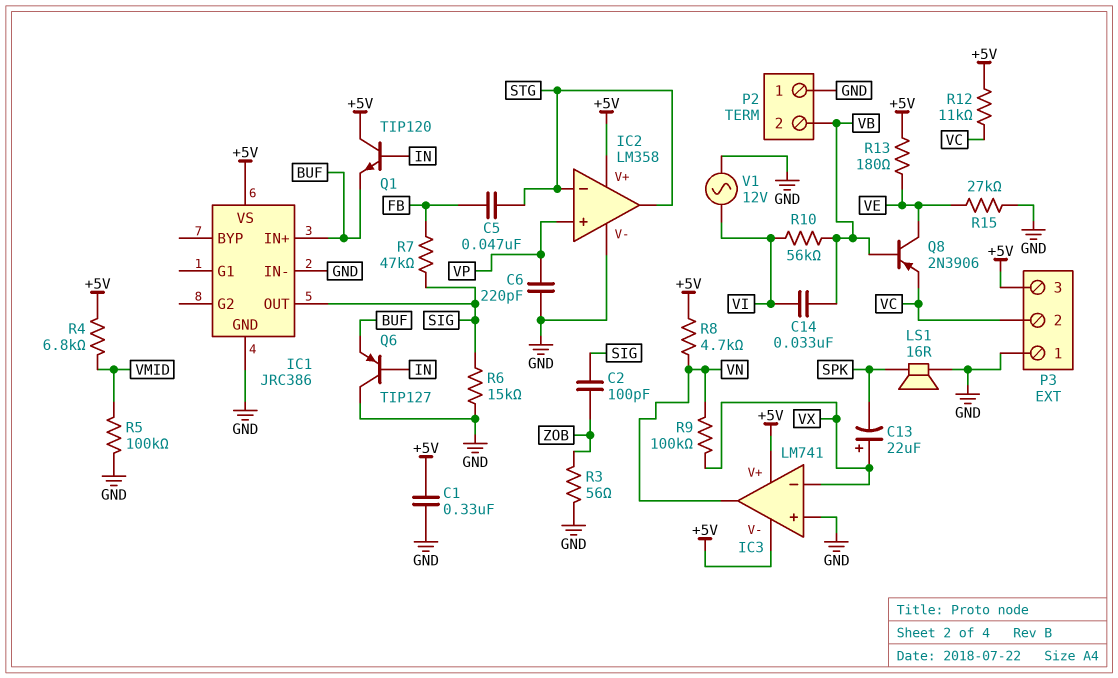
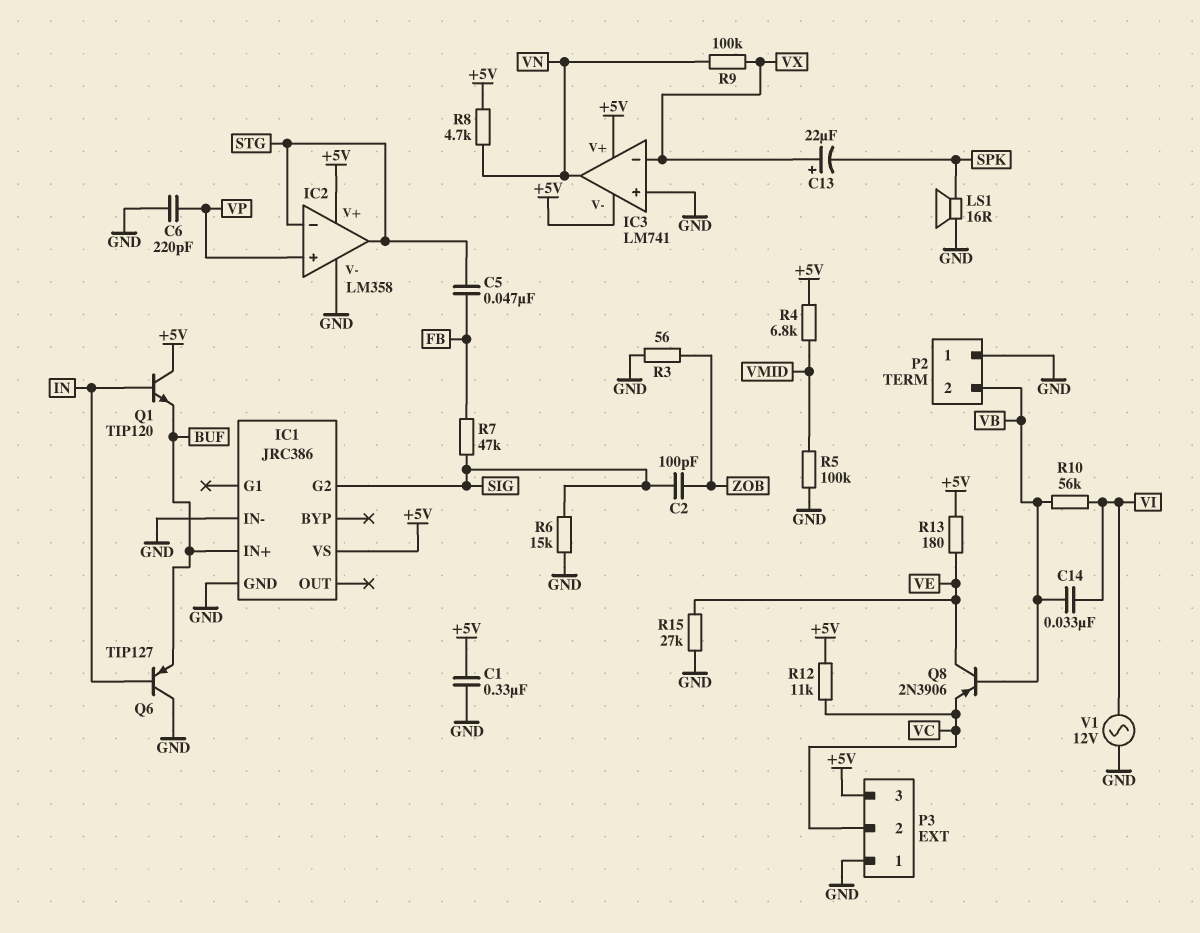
IC1 pin G2: none -> SIG
IC1 pin OUT: SIG -> none

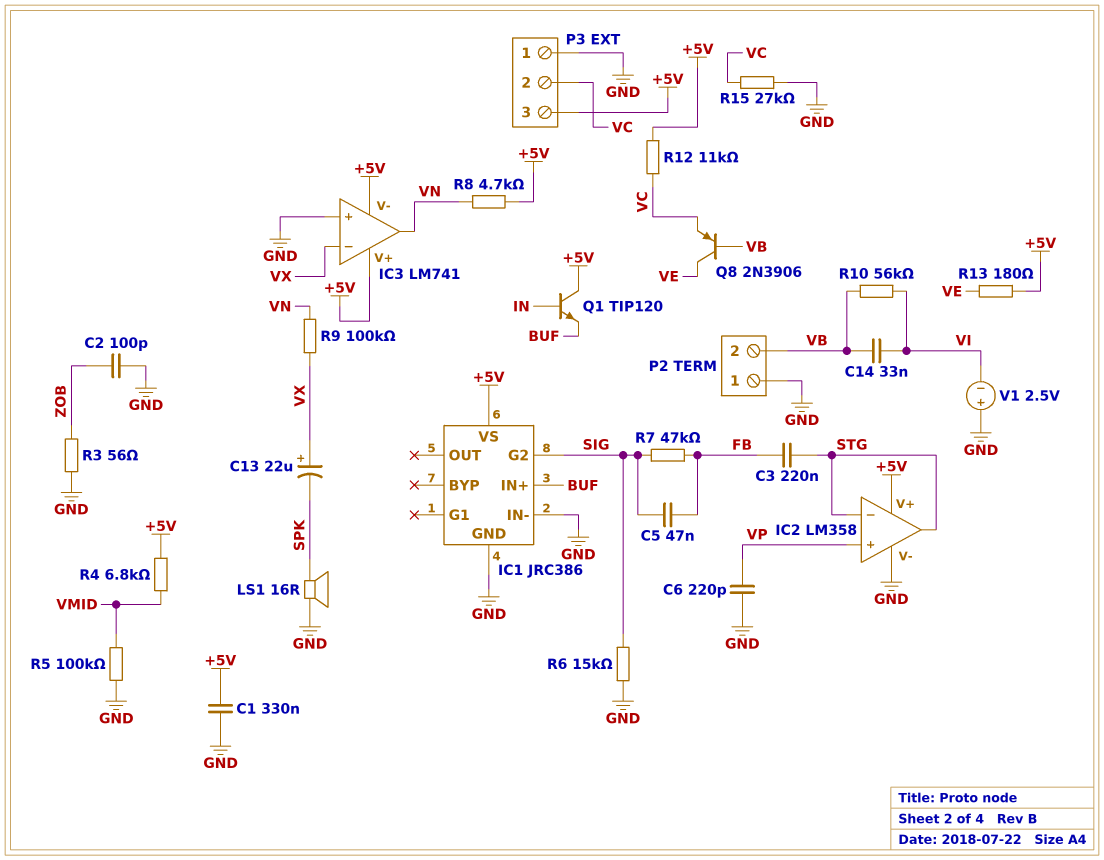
C2: 100pF (SIG, ZOB) -> 100pF (GND, ZOB)
C3: none -> 220nF (FB, STG)
C5: 47nF (FB, STG) -> 47nF (FB, SIG)
Q6: PNP TIP127 (B IN, C GND, E BUF) -> none
R15: 27k (GND, VE) -> 27k (GND, VC)
V1: AC 12V (GND, VI) -> 2.5V (plus GND, minus VI)

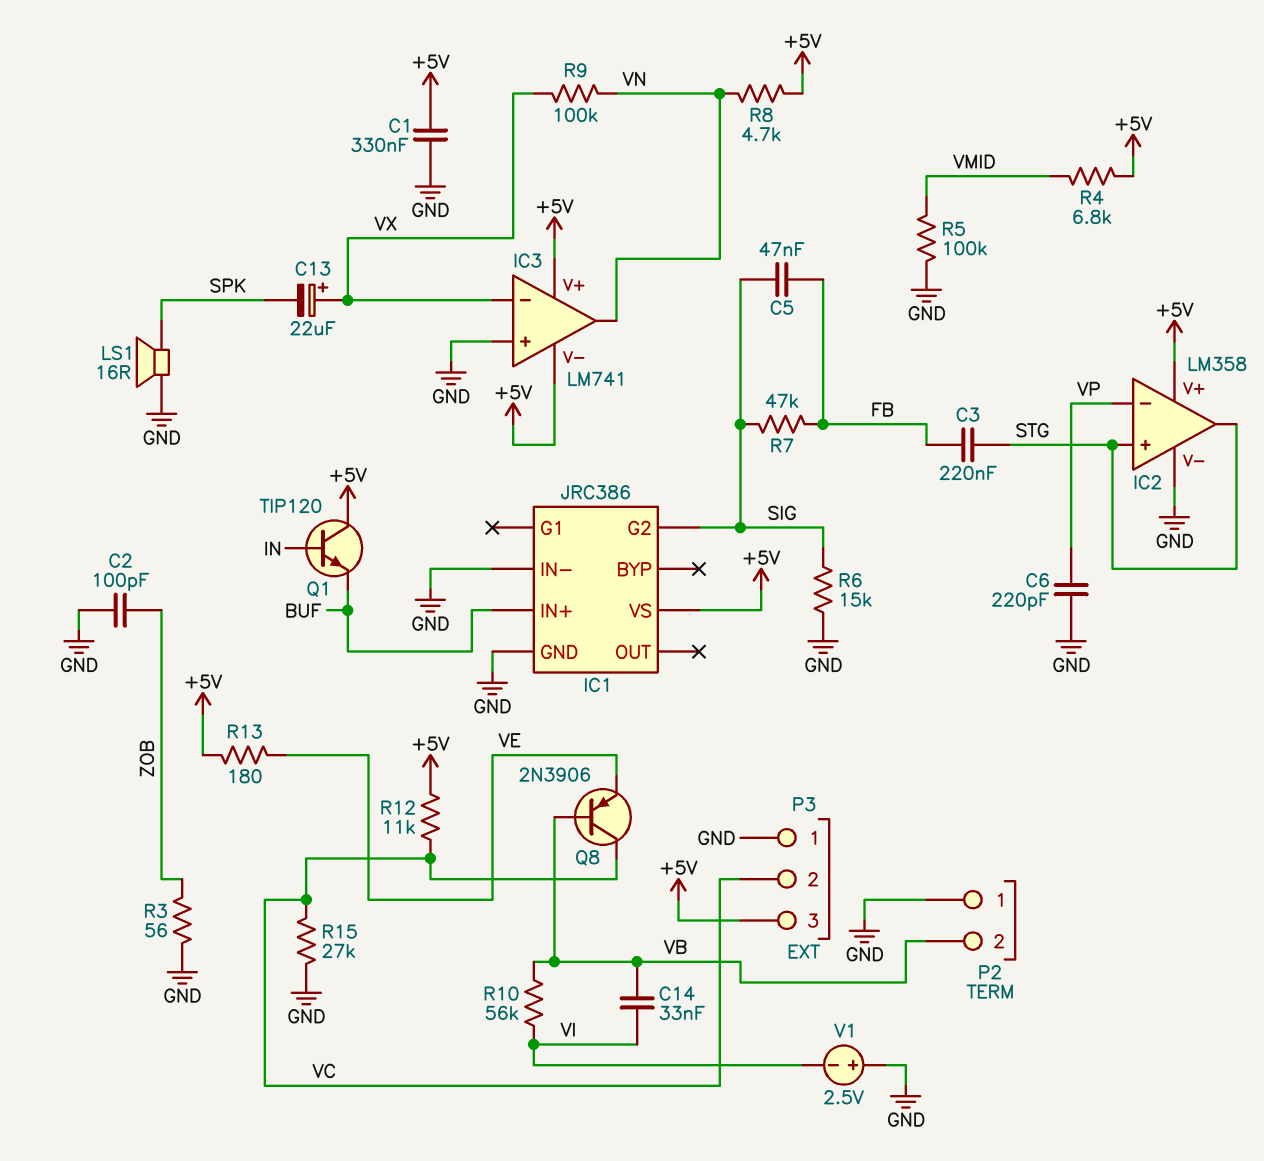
IC2 pin in+: VP -> STG
IC2 pin in-: STG -> VP
Q8: PNP 2N3906 (B VB, C VE, E VC) -> PNP 2N3906 (B VB, C VC, E VE)

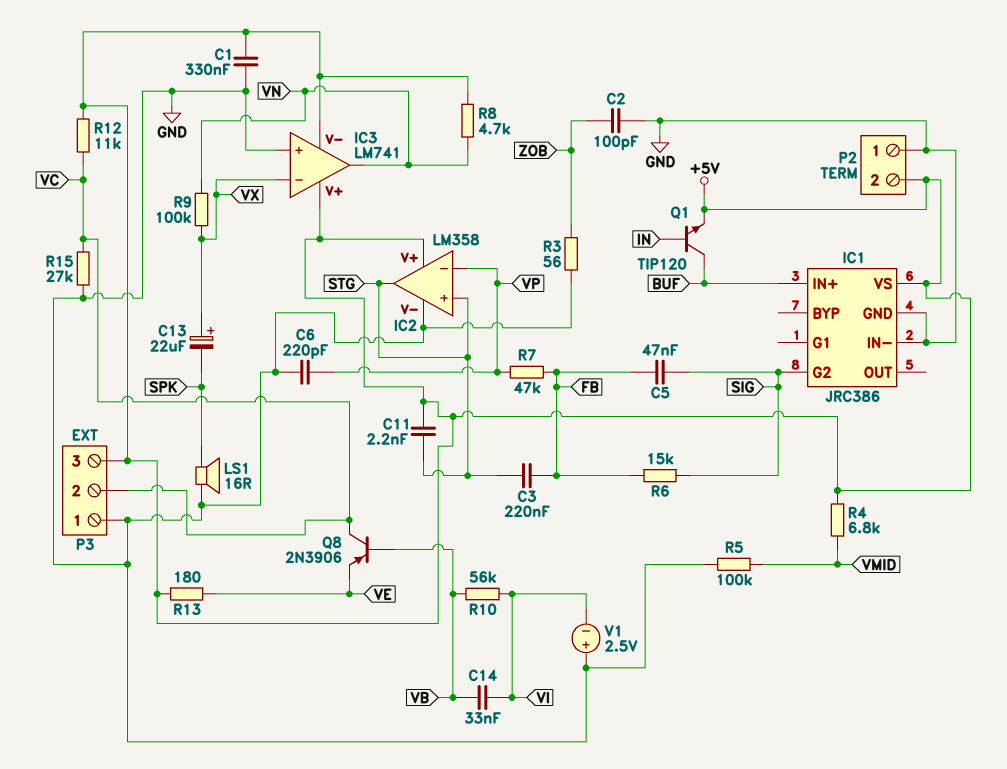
C11: none -> 2.2nF (+5V, STG)
P2 pin 2: VB -> +5V
Q1: NPN TIP120 (B IN, C +5V, E BUF) -> NPN TIP120 (B IN, C BUF, E +5V)
R6: 15k (GND, SIG) -> 15k (FB, SIG)
R7: 47k (FB, SIG) -> 47k (FB, VP)

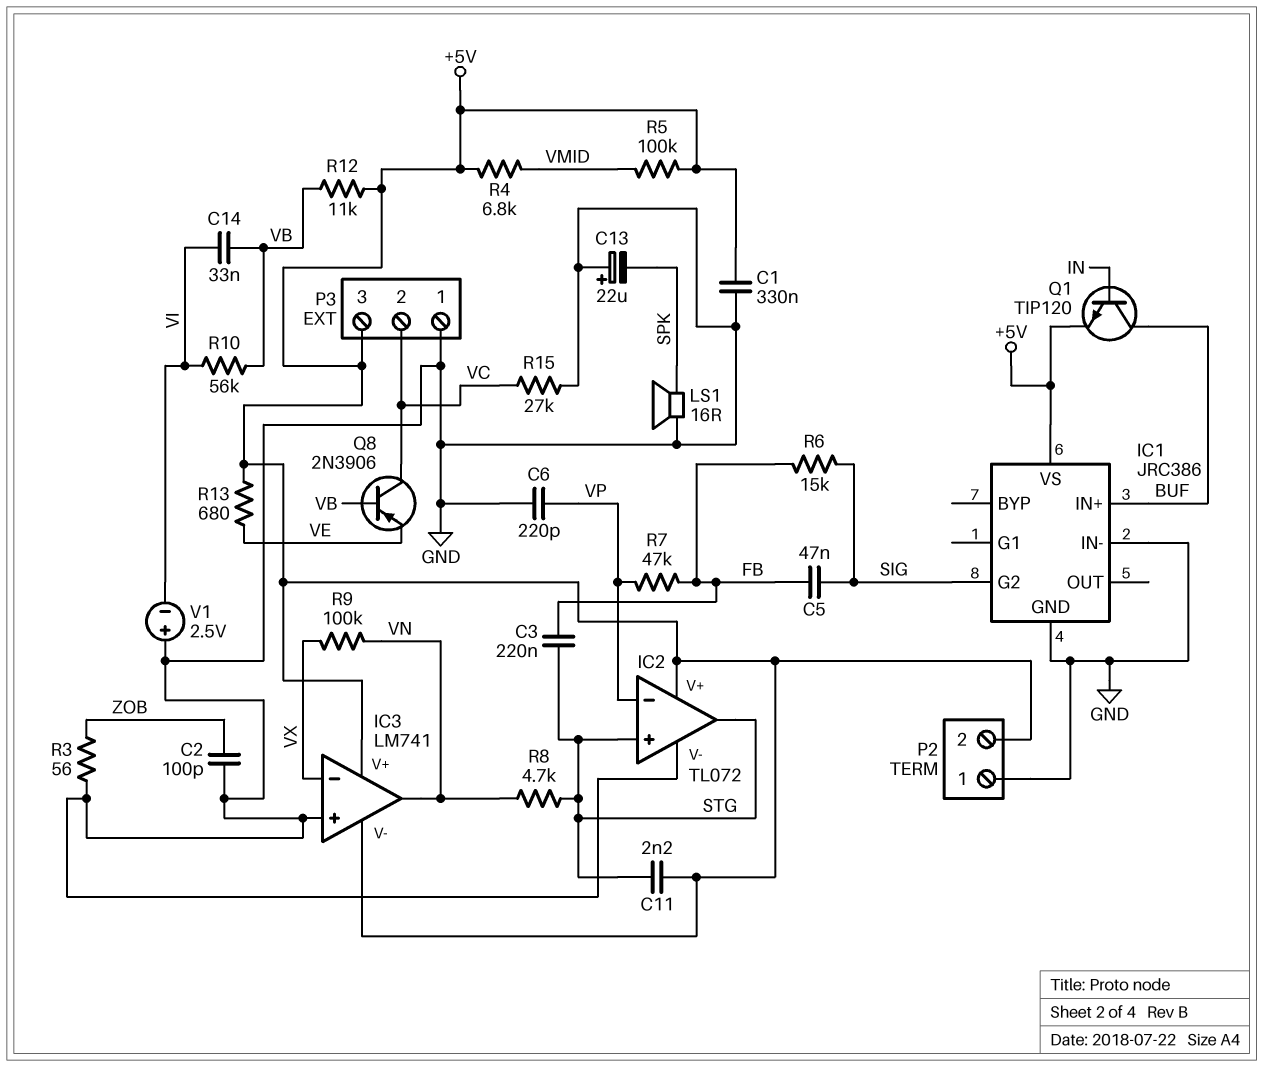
C13: 22uF (plus VX, minus SPK) -> 22uF (plus GND, minus SPK)
IC2: LM358 -> TL072
R5: 100k (GND, VMID) -> 100k (+5V, VMID)
R8: 4.7k (+5V, VN) -> 4.7k (STG, VN)
R12: 11k (+5V, VC) -> 11k (+5V, VB)
R13: 180 (+5V, VE) -> 680 (+5V, VE)

